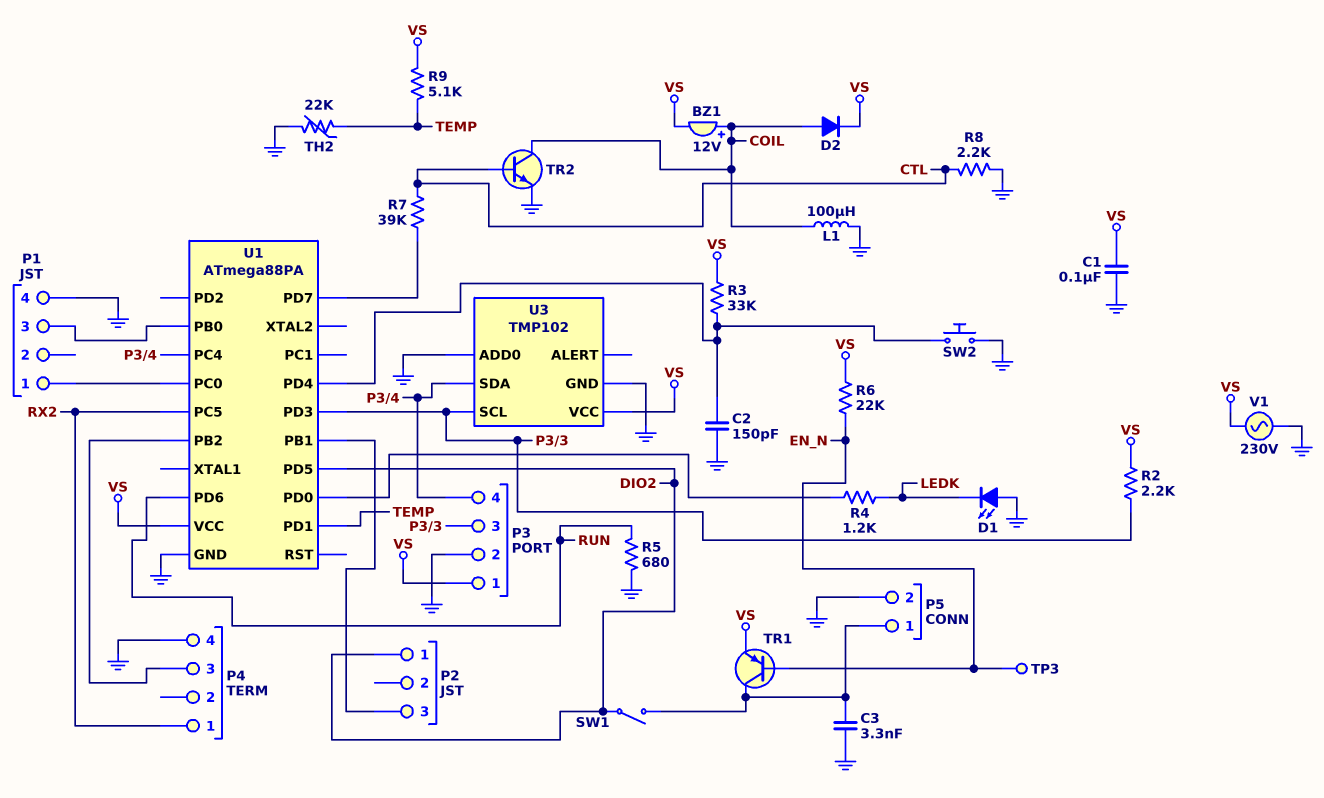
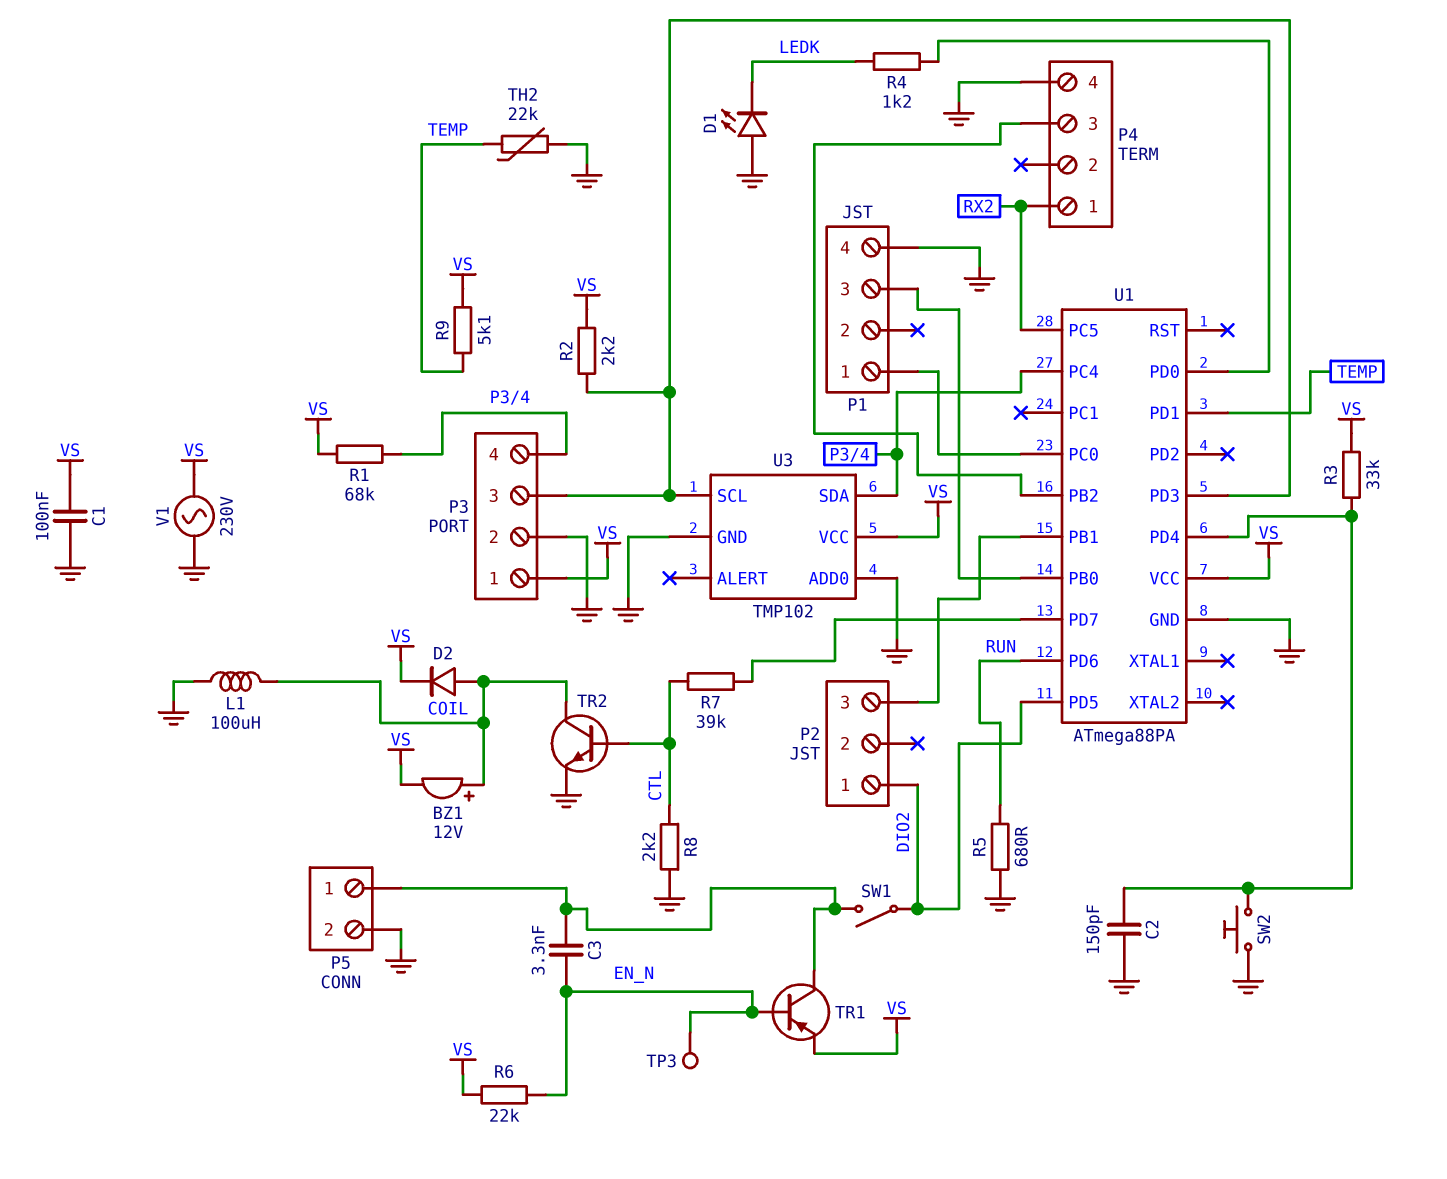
C3: 3.3nF (GND, P5/1) -> 3.3nF (EN_N, P5/1)
R1: none -> 68k (P3/4, VS)

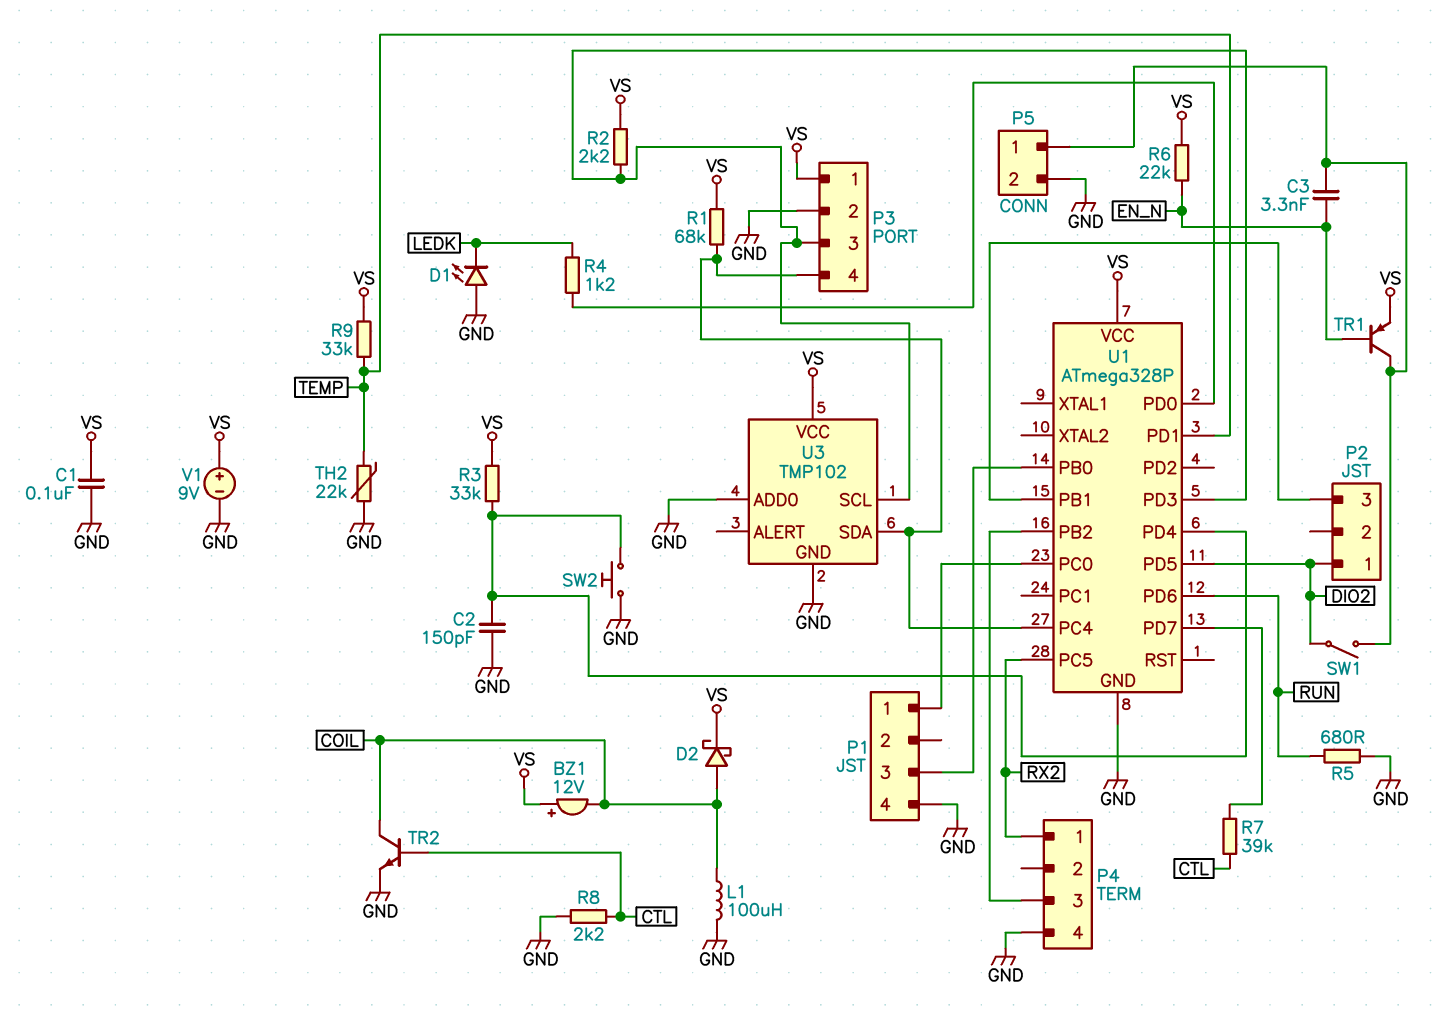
BZ1: buzzer 12V (plus COIL, minus VS) -> buzzer 12V (plus VS, minus COIL)
D2: diode (A COIL, K VS) -> schottky (A COIL, K VS)
R9: 5.1k (TEMP, VS) -> 33k (TEMP, VS)
TP3: test point (EN_N) -> none
U1: ATmega88PA -> ATmega328P
V1: AC 230V (GND, VS) -> 9V (plus VS, minus GND)

